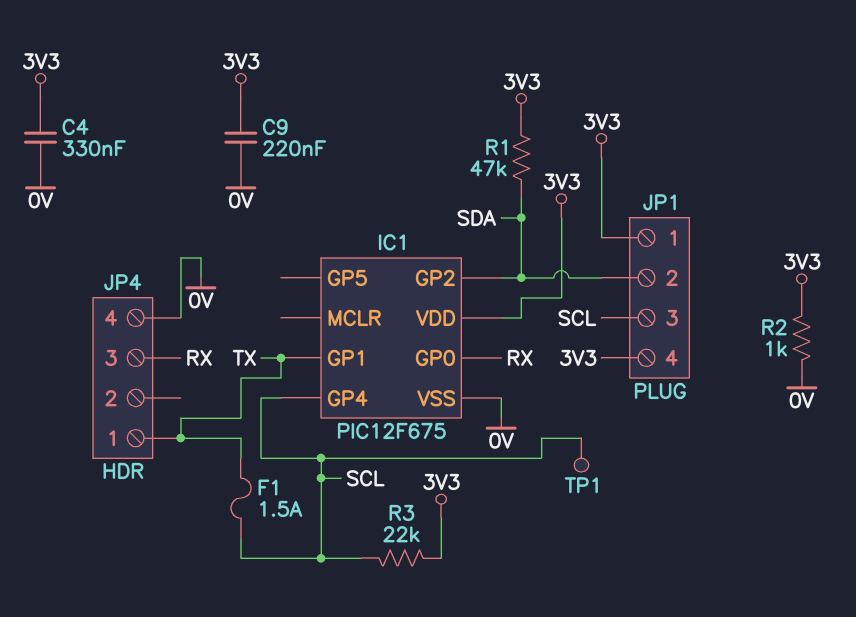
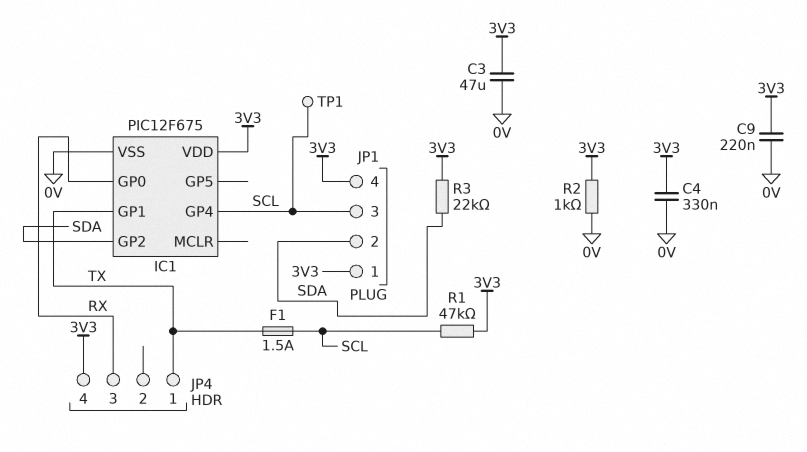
C3: none -> 47uF (0V, 3V3)
JP4 pin 4: 0V -> 3V3
R1: 47k (3V3, SDA) -> 47k (3V3, SCL)
R3: 22k (3V3, SCL) -> 22k (3V3, SDA)

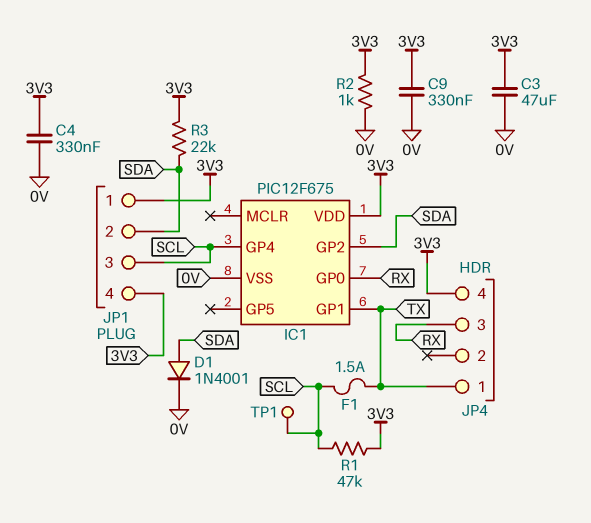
C9: 220nF (0V, 3V3) -> 330nF (0V, 3V3)
D1: none -> diode 1N4001 (A SDA, K 0V)

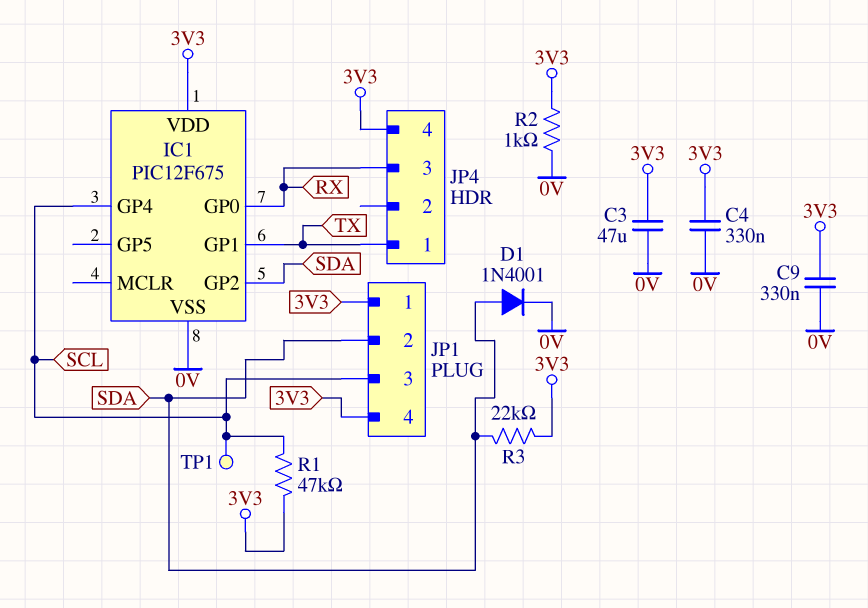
F1: 1.5A (SCL, TX) -> none

